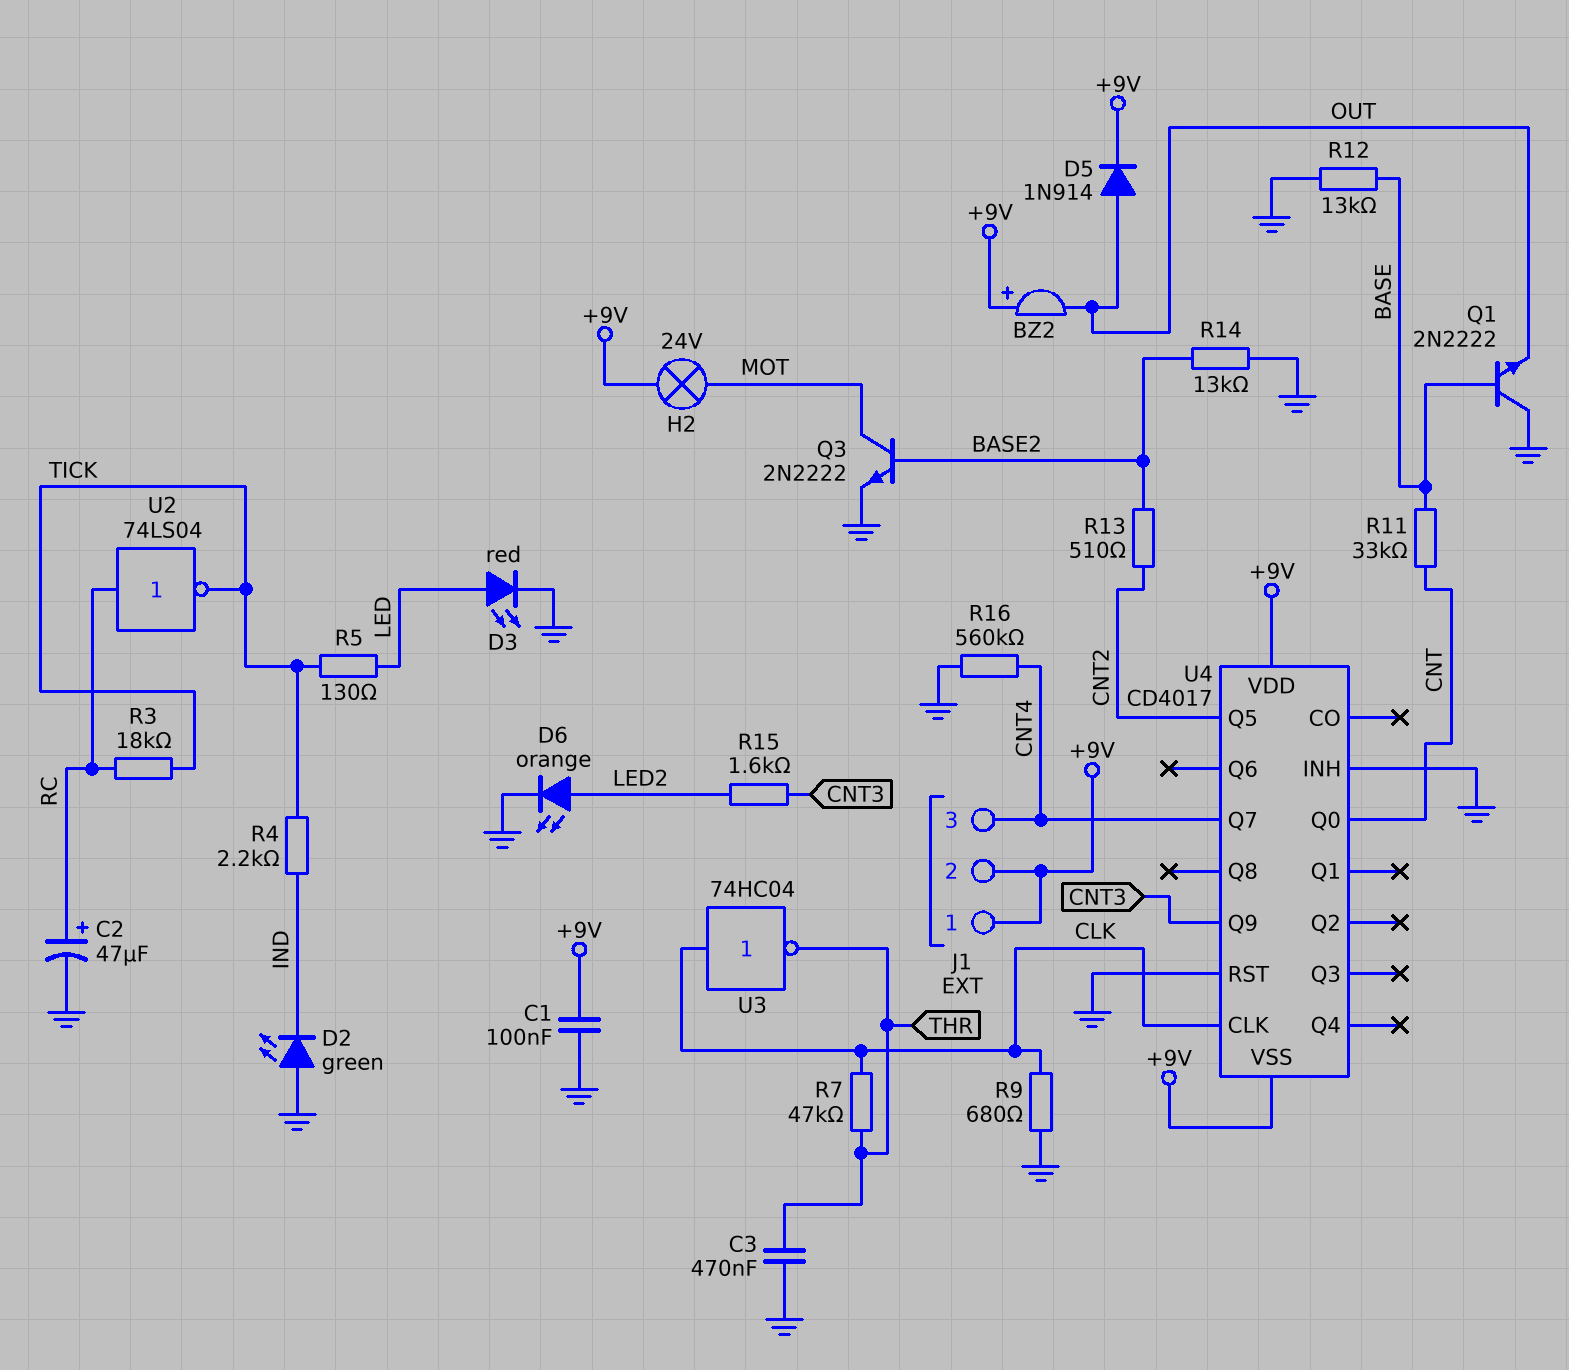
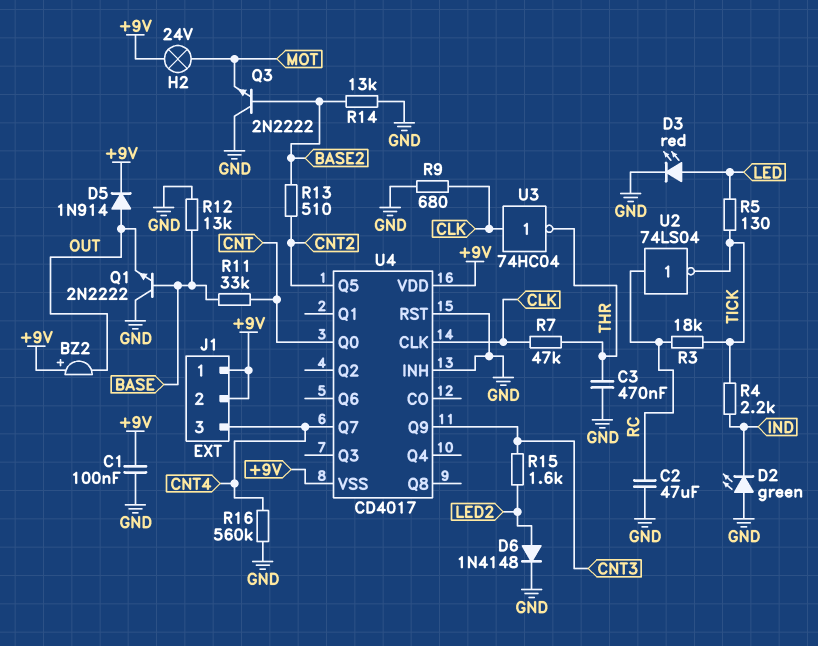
C2: 47uF (plus RC, minus GND) -> 47uF (GND, RC)
D6: LED orange (A LED2, K GND) -> diode 1N4148 (A LED2, K GND)
Q3: NPN 2N2222 (B BASE2, C MOT, E GND) -> NPN 2N2222 (B BASE2, C GND, E MOT)

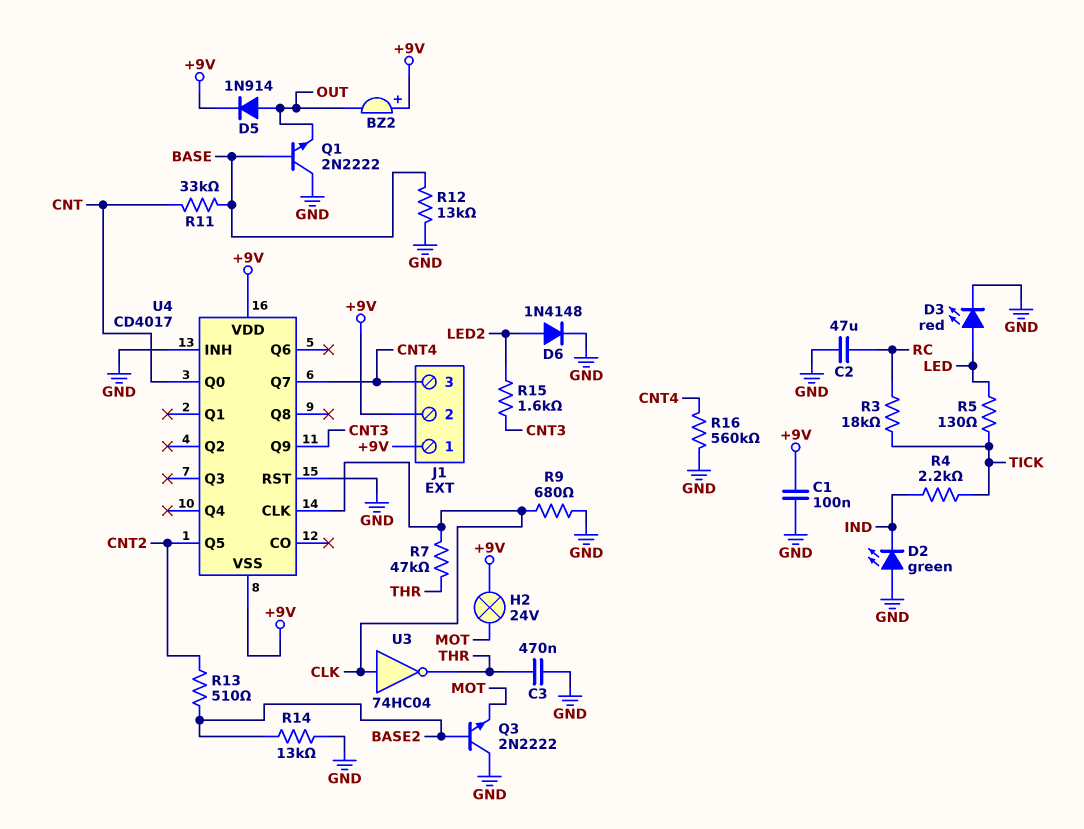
U2: NOT 74LS04 (in RC, out TICK) -> none

